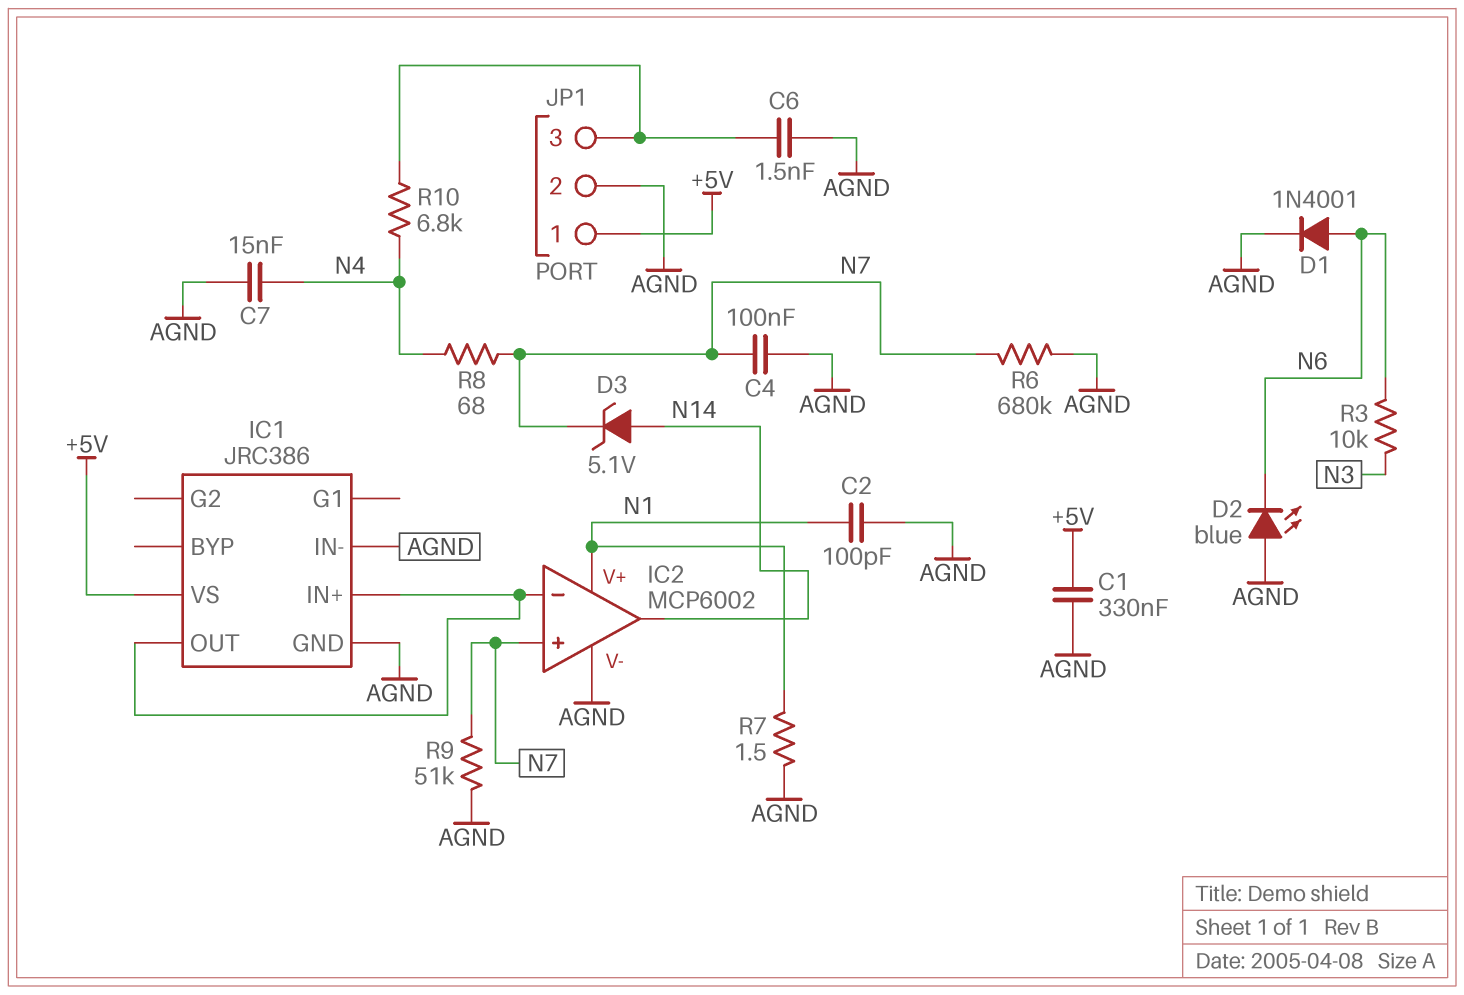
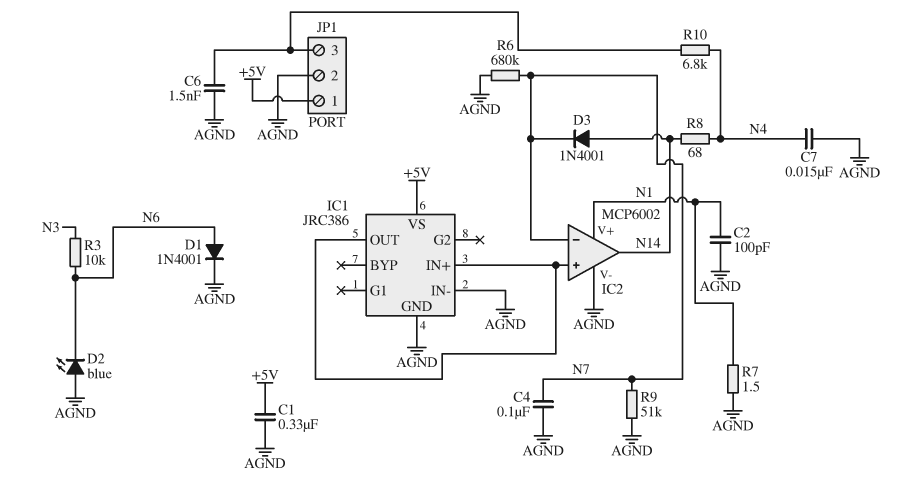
D3: zener 5.1V (A N14, K N7) -> diode 1N4001 (A N14, K N7)
IC2 pin in+: N7 -> IC1/IN+
IC2 pin in-: IC1/IN+ -> N7
R8: 68 (N4, N7) -> 68 (N4, N14)

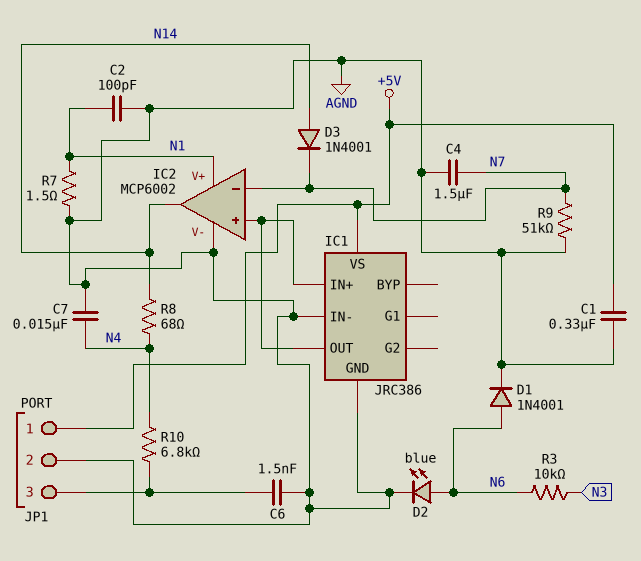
C4: 100nF (AGND, N7) -> 1.5uF (AGND, N7)
D2: LED blue (A AGND, K N6) -> LED blue (A N6, K AGND)
R6: 680k (AGND, N7) -> none

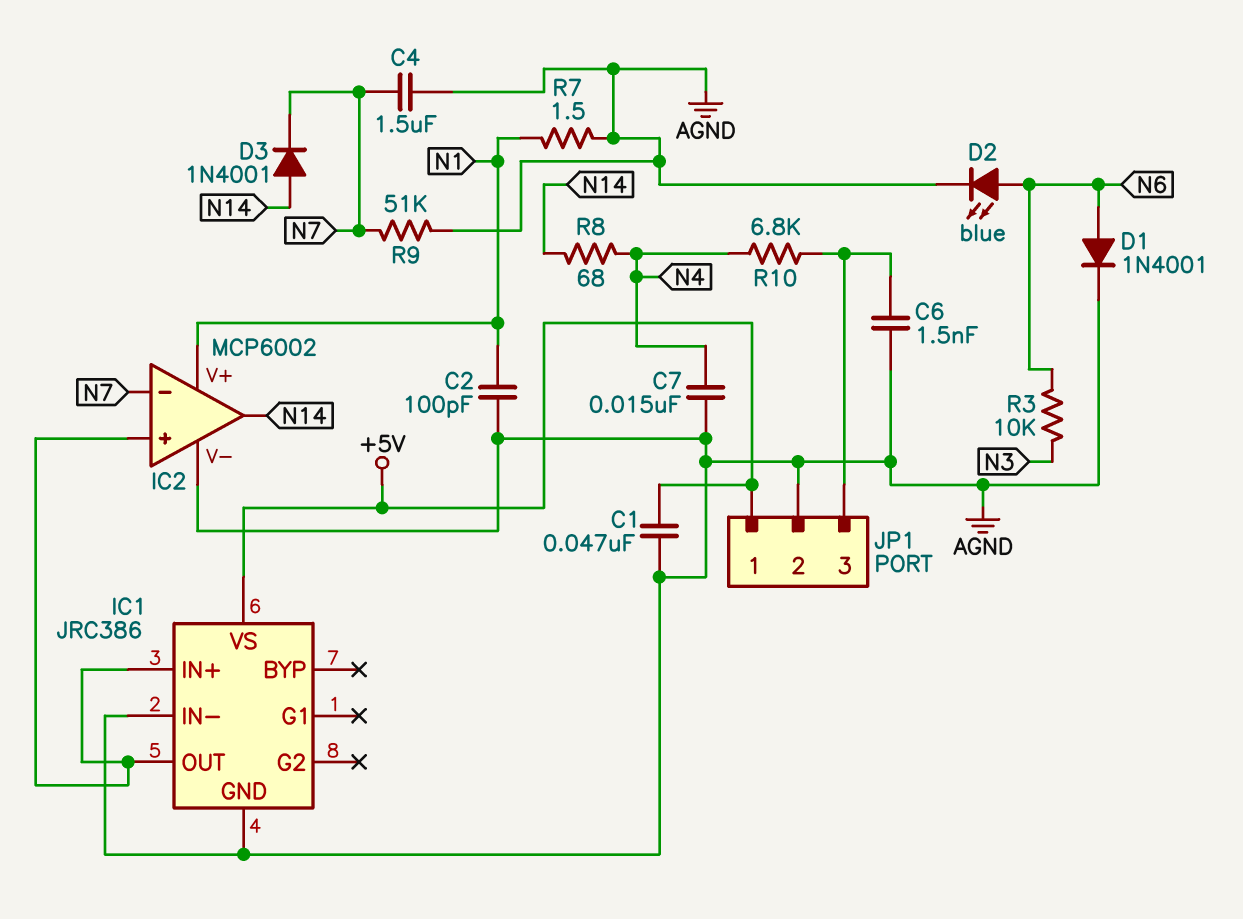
C1: 330nF (+5V, AGND) -> 47nF (+5V, AGND)

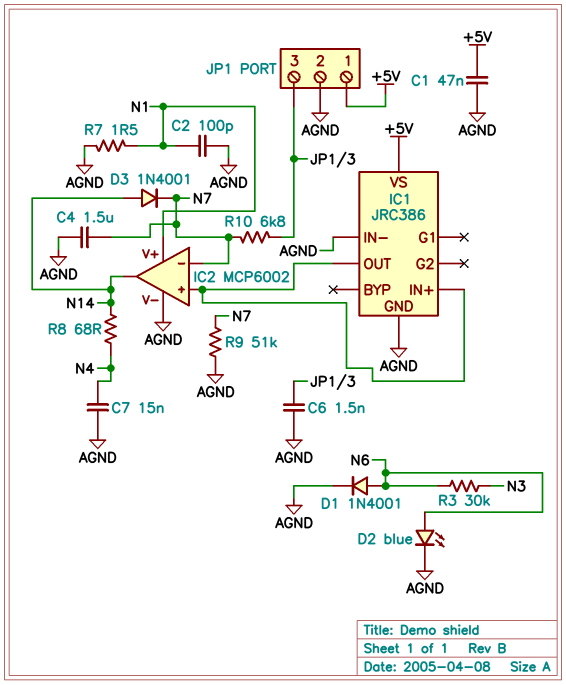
R3: 10k (N3, N6) -> 30k (N3, N6)
R10: 6.8k (JP1/3, N4) -> 6.8k (JP1/3, N7)

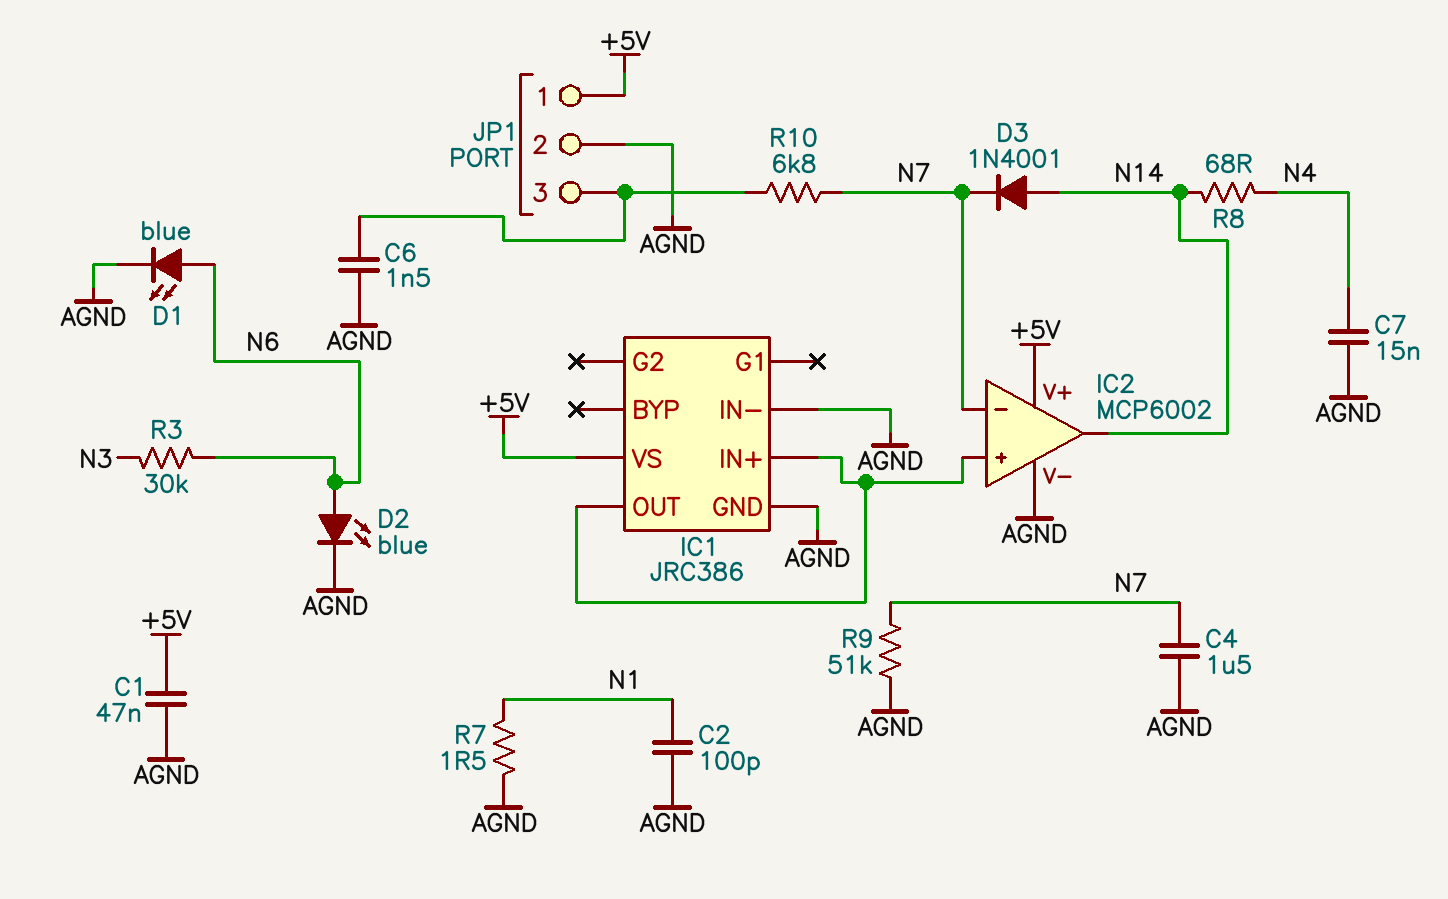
D1: diode 1N4001 (A N6, K AGND) -> LED blue (A N6, K AGND)
IC2 pin V+: N1 -> +5V

